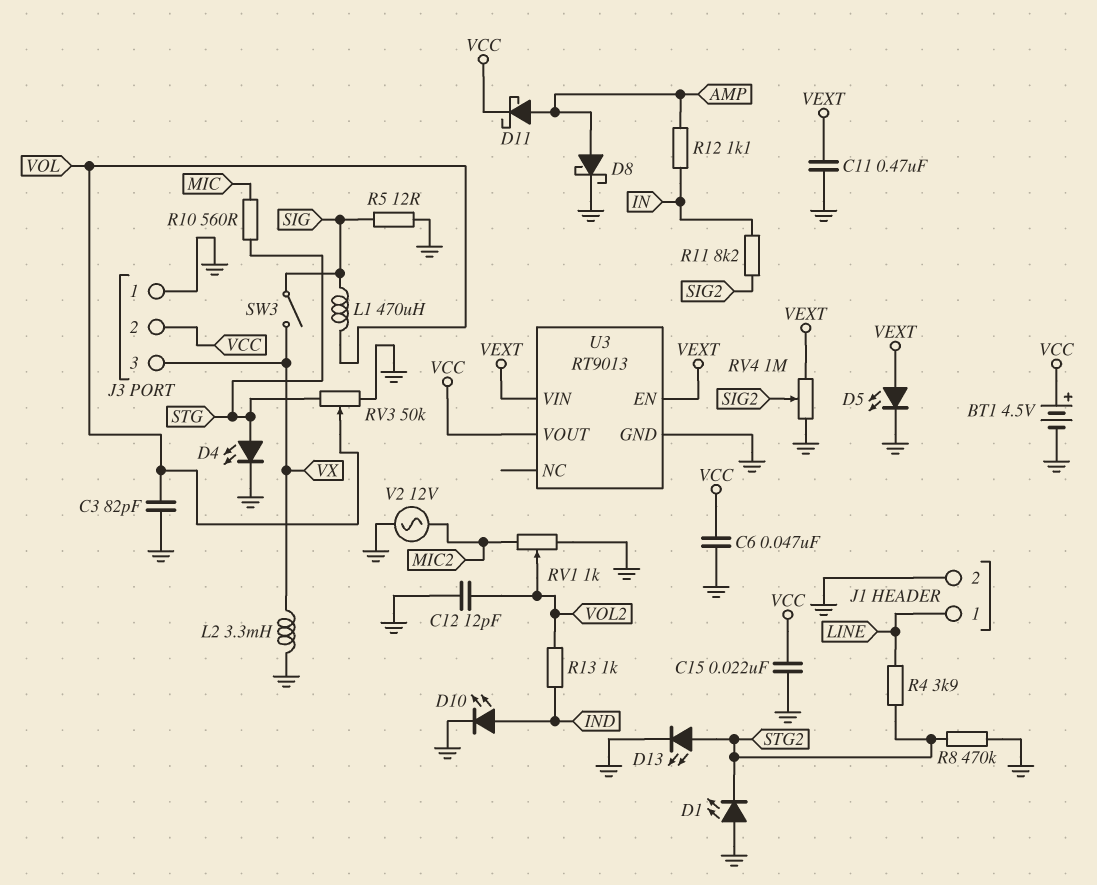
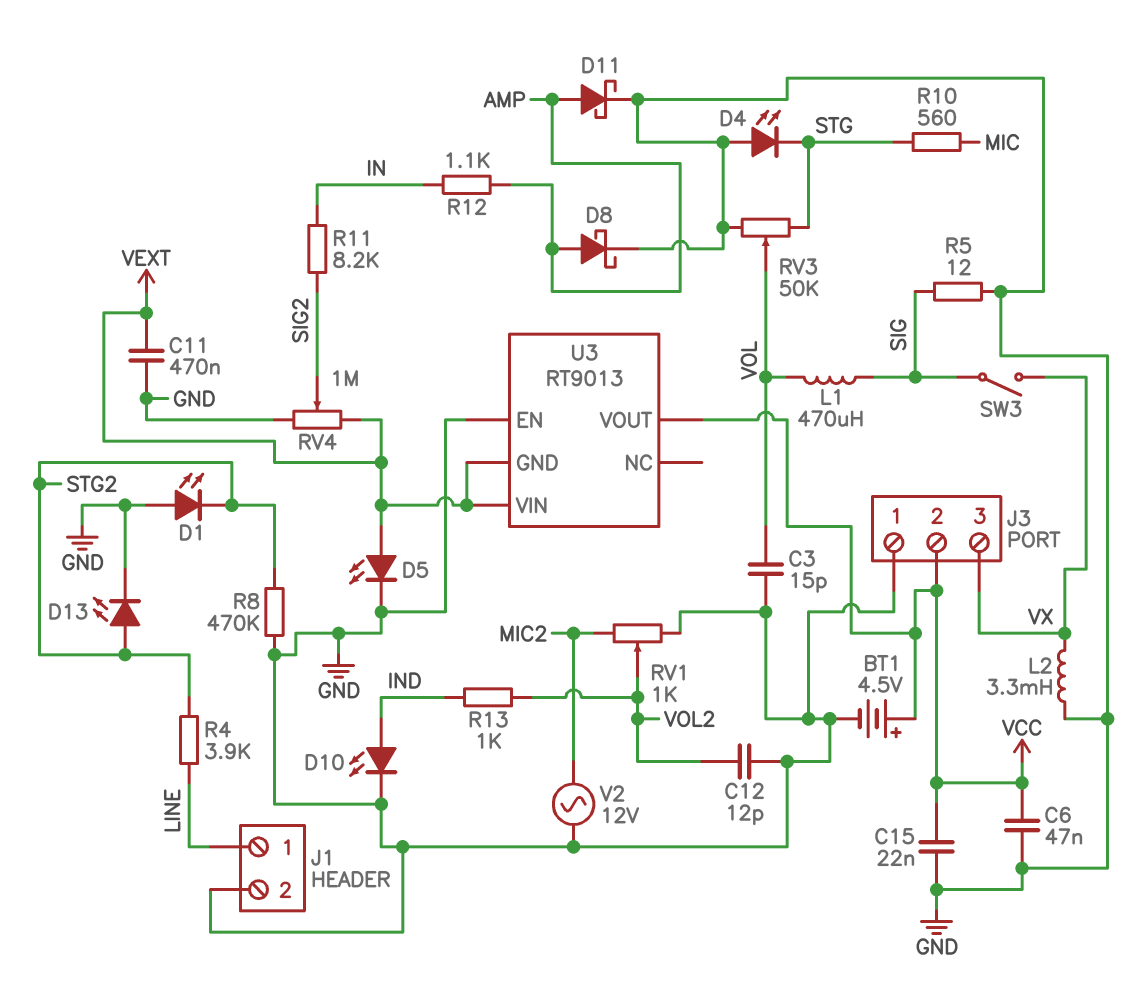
C3: 82pF (GND, VOL) -> 15pF (GND, VOL)
D4: LED (A STG, K GND) -> LED (A GND, K STG)
D11: schottky (A AMP, K VCC) -> schottky (A AMP, K GND)
U3 pin EN: VEXT -> GND
U3 pin GND: GND -> VEXT

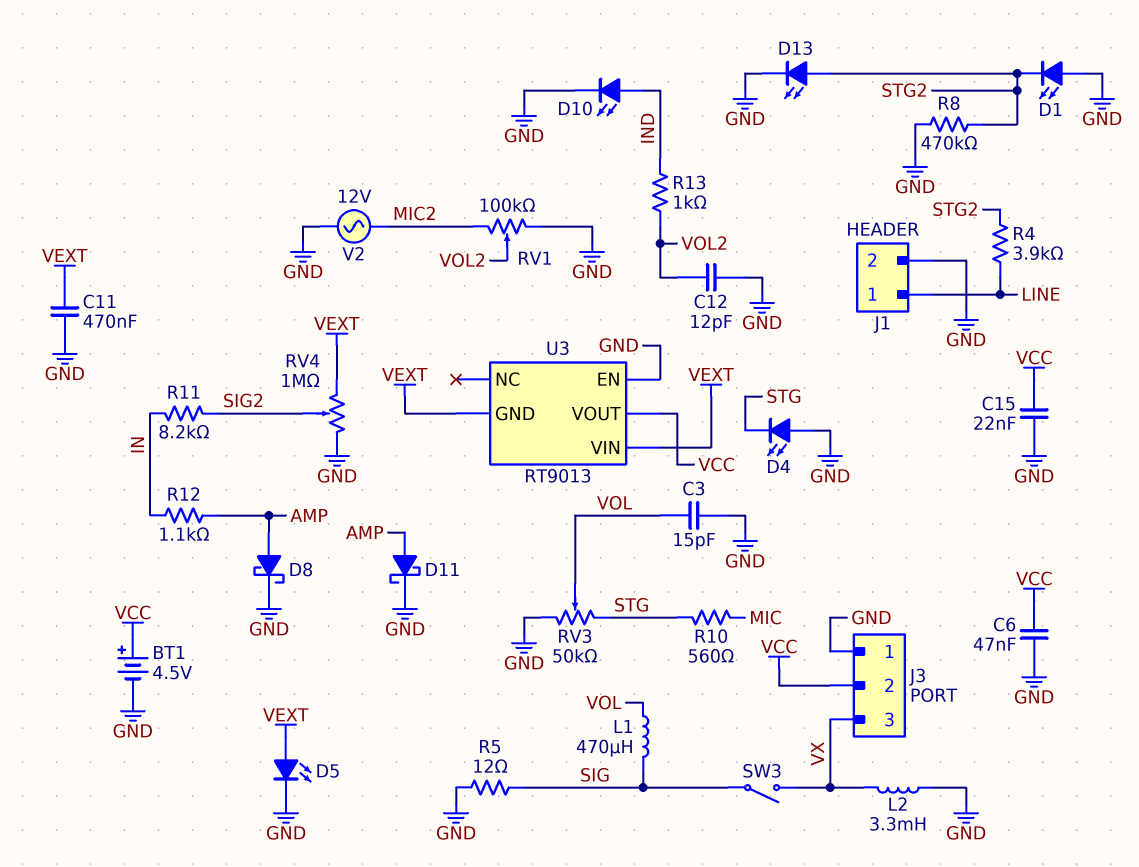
RV1: 1k (GND, MIC2, wiper VOL2) -> 100k (GND, MIC2, wiper VOL2)

